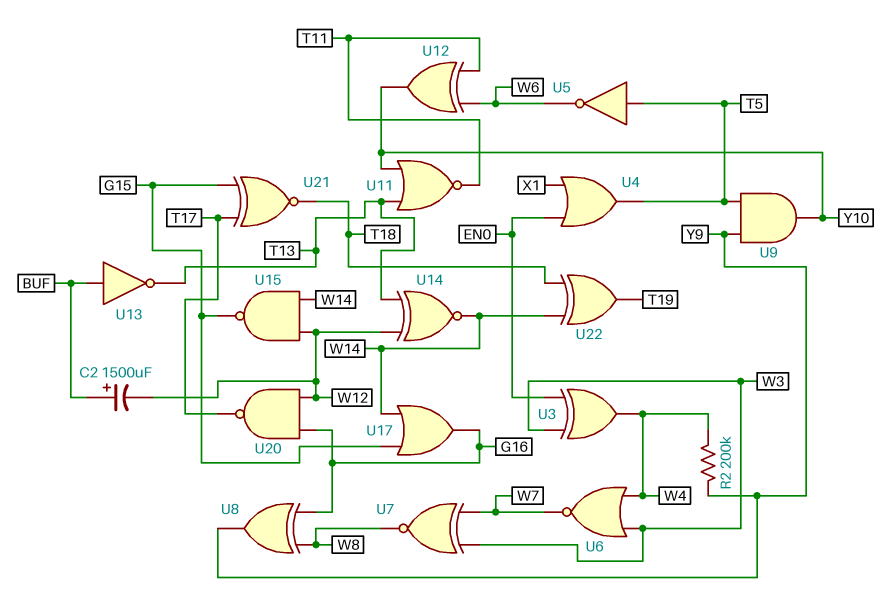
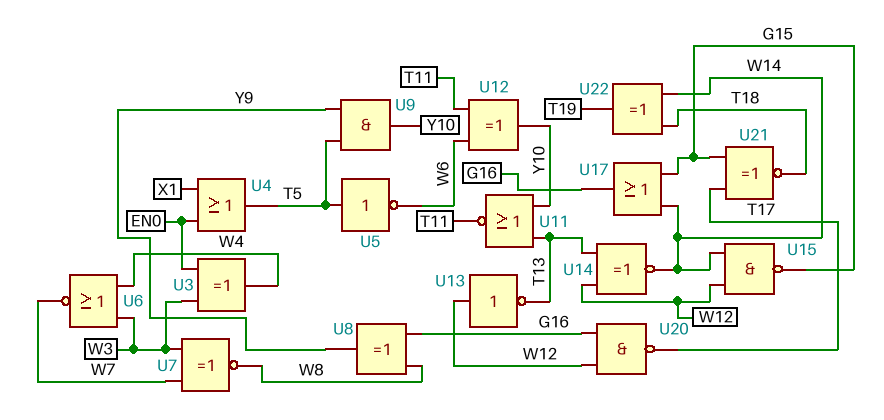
C2: 1500uF (plus BUF, minus W12) -> none
R2: 200k (W4, Y9) -> none
U13: NOT (in BUF, out T13) -> NOT (in W12, out T13)

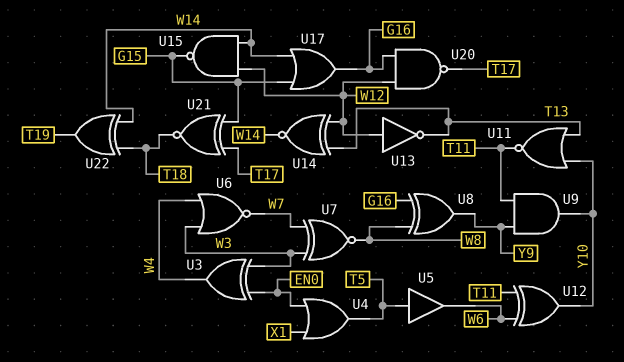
U5: NOT (in T5, out W6) -> buffer (in T5, out W6)
U9: AND (in T5, in Y9, out Y10) -> AND (in T11, in Y9, out Y10)

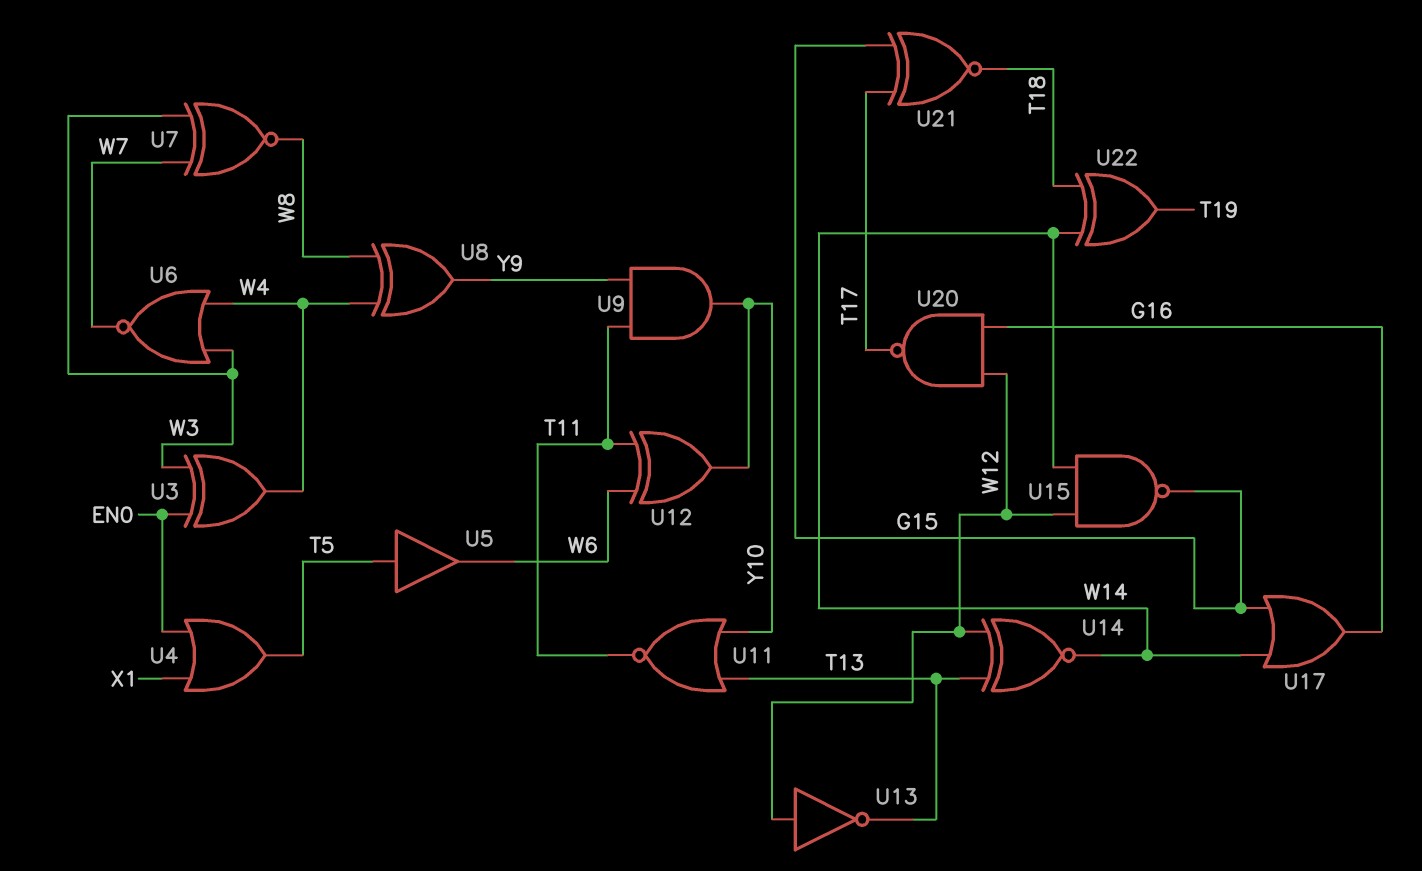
U8: XOR (in G16, in W8, out Y9) -> XOR (in W4, in W8, out Y9)

